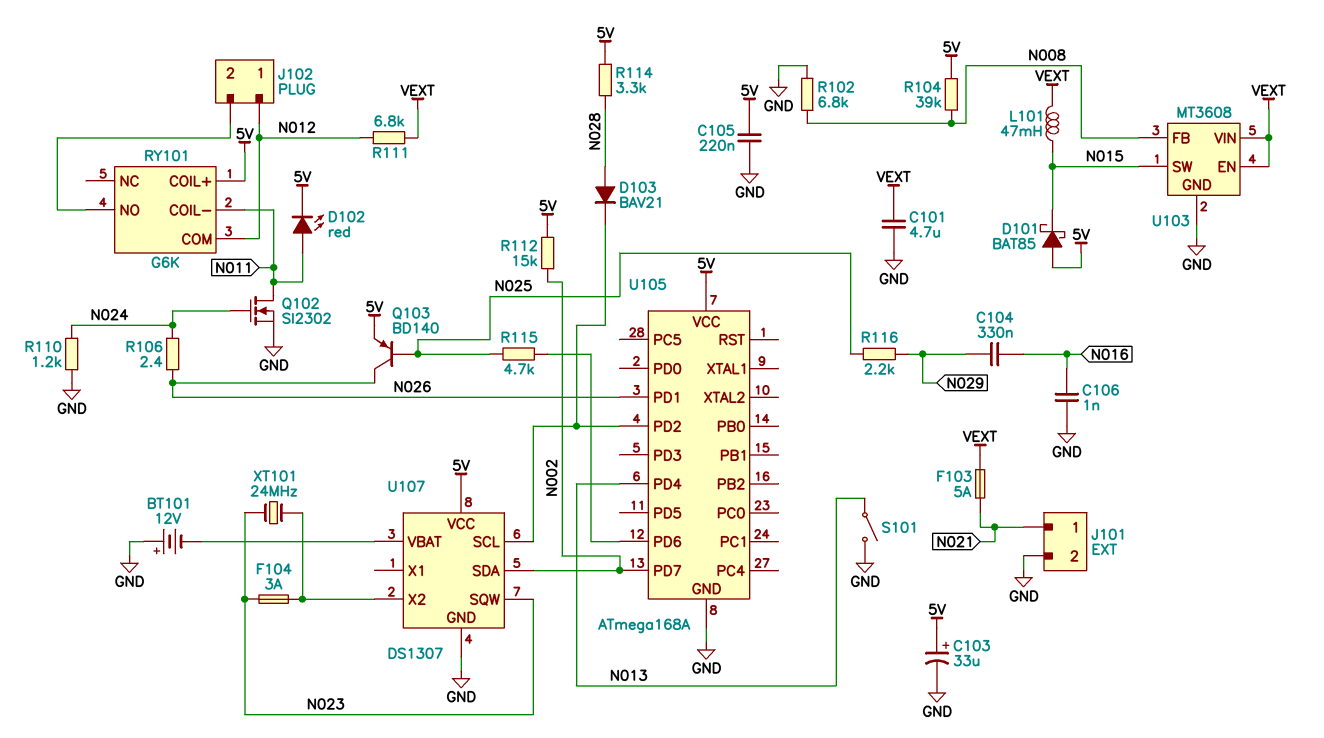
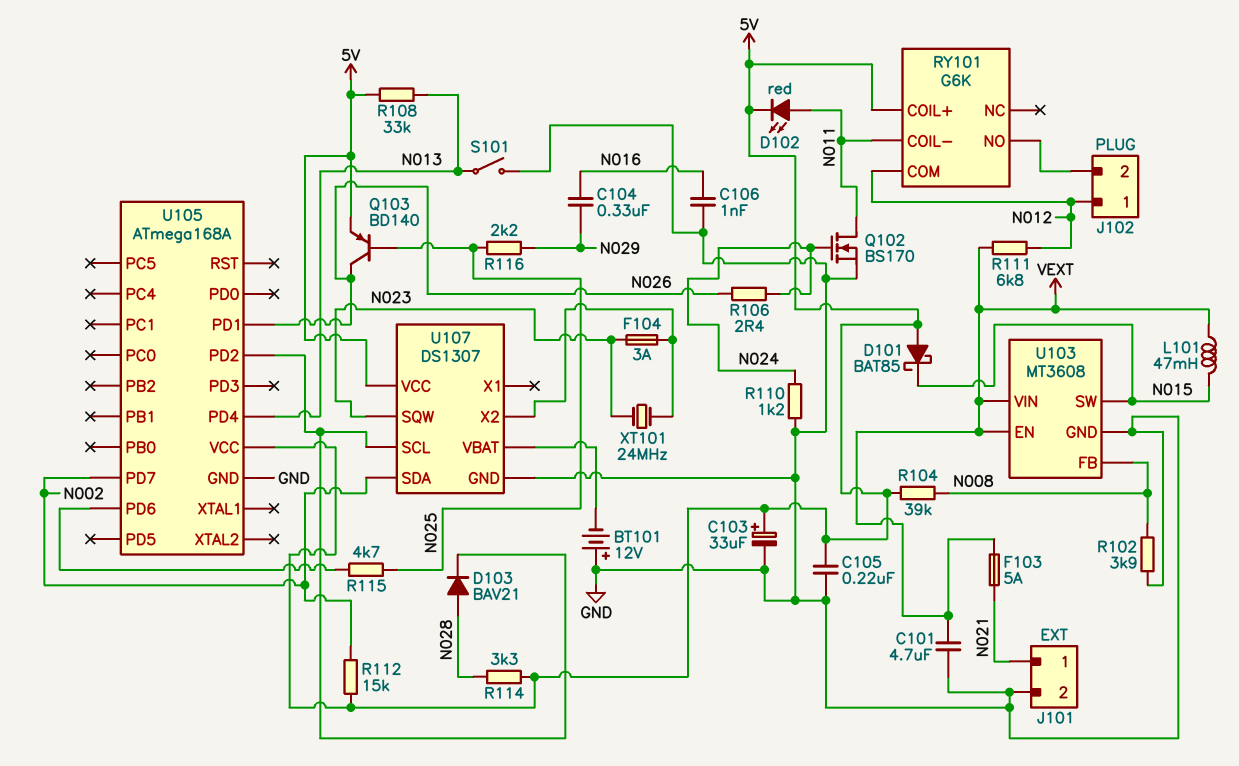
Q102: NMOS SI2302 (G N024, D N011, S GND) -> NMOS BS170 (G N024, D N011, S GND)
R102: 6.8k (GND, N008) -> 3.9k (GND, N008)
R108: none -> 33k (5V, N013)

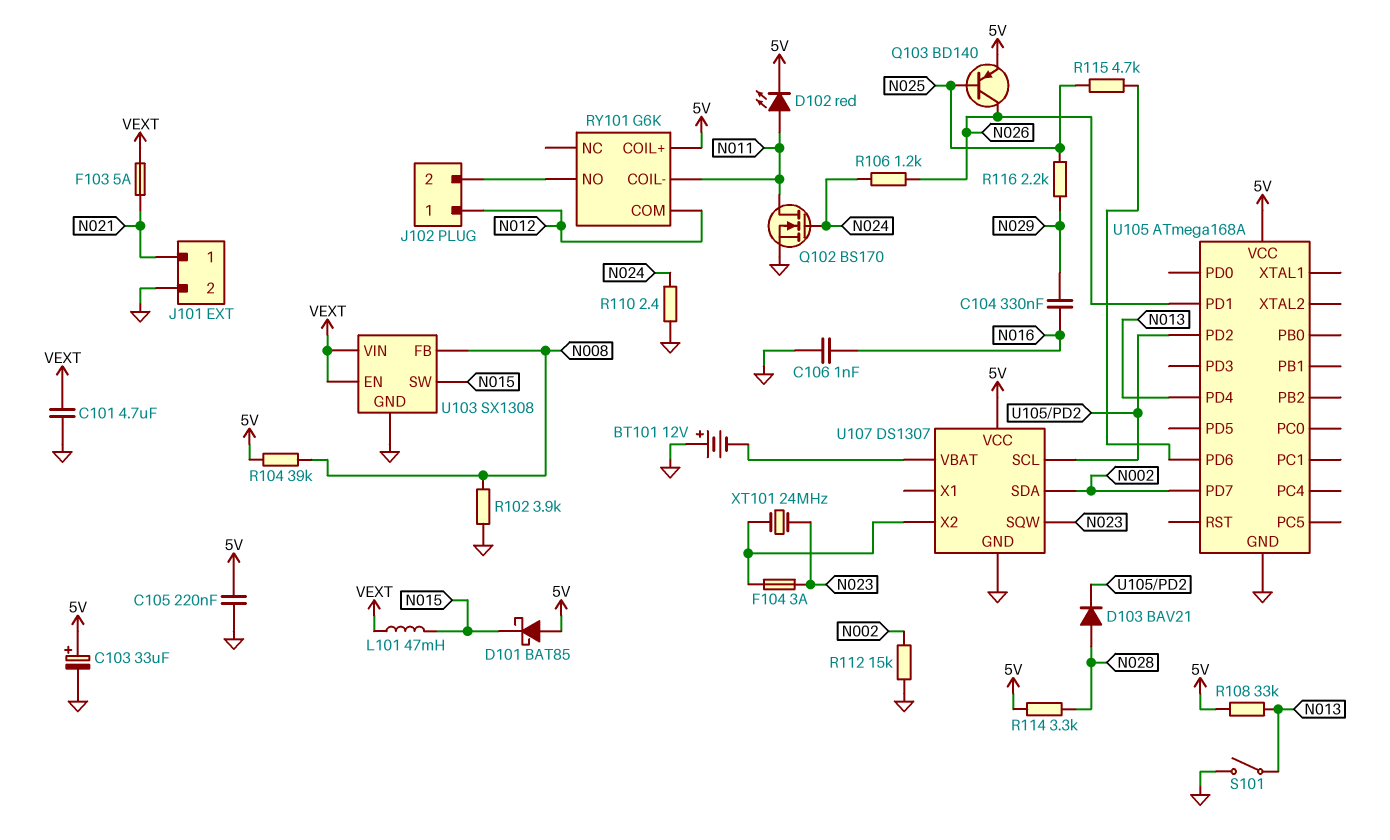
R106: 2.4 (N024, N026) -> 1.2k (N024, N026)
R110: 1.2k (GND, N024) -> 2.4 (GND, N024)
R111: 6.8k (N012, VEXT) -> none
R112: 15k (5V, N002) -> 15k (GND, N002)
U103: MT3608 -> SX1308

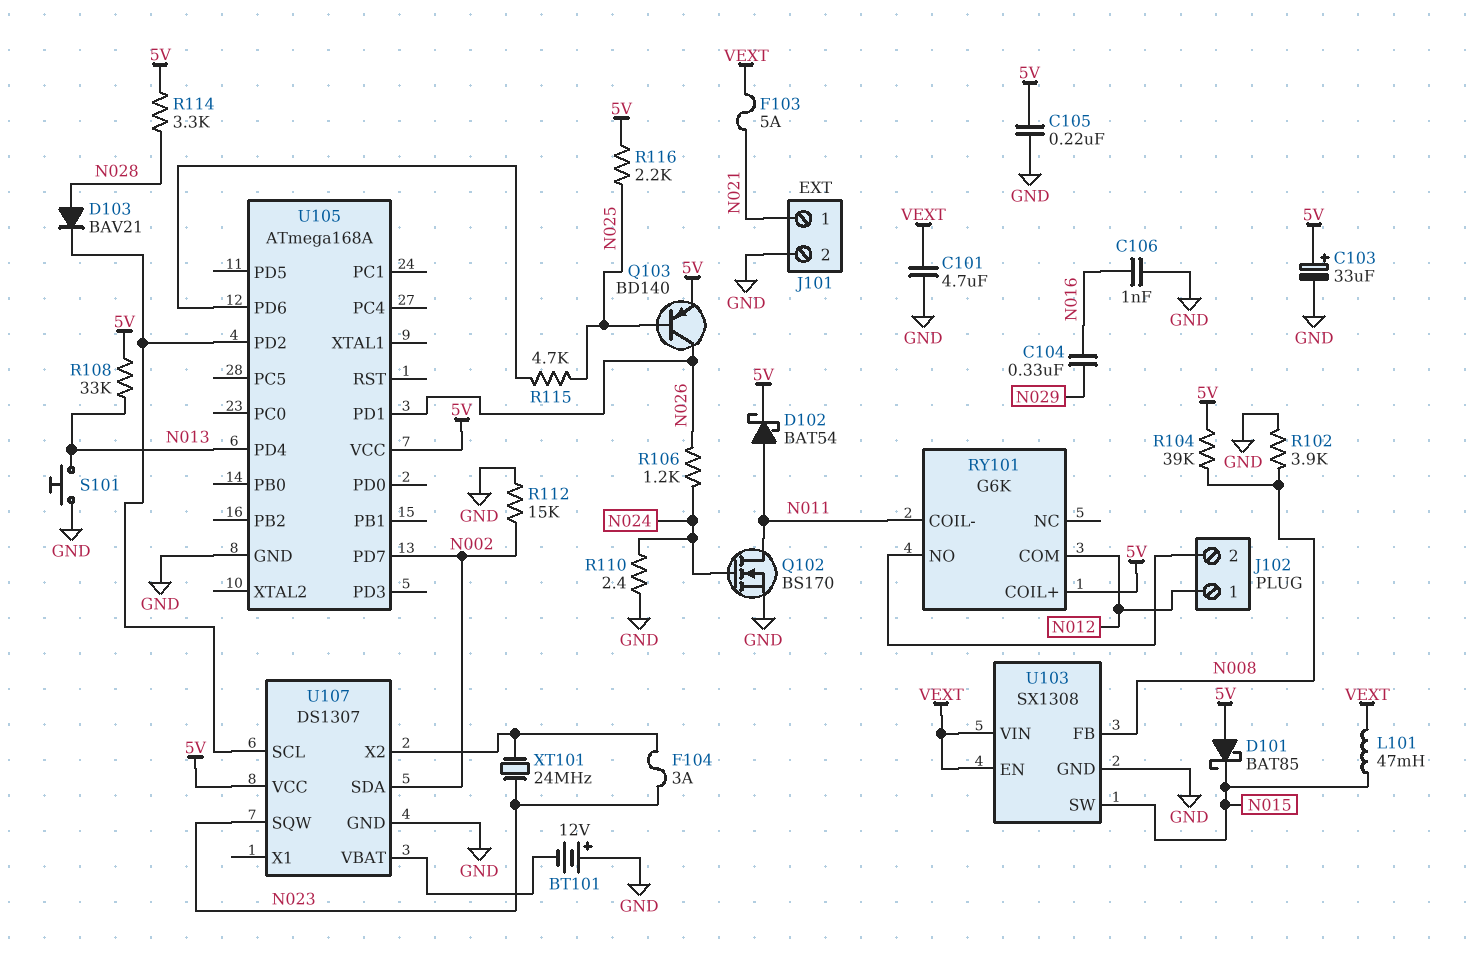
D102: LED red (A N011, K 5V) -> schottky BAT54 (A N011, K 5V)
R116: 2.2k (N025, N029) -> 2.2k (5V, N025)
S101: switch (GND, N013) -> button (GND, N013)

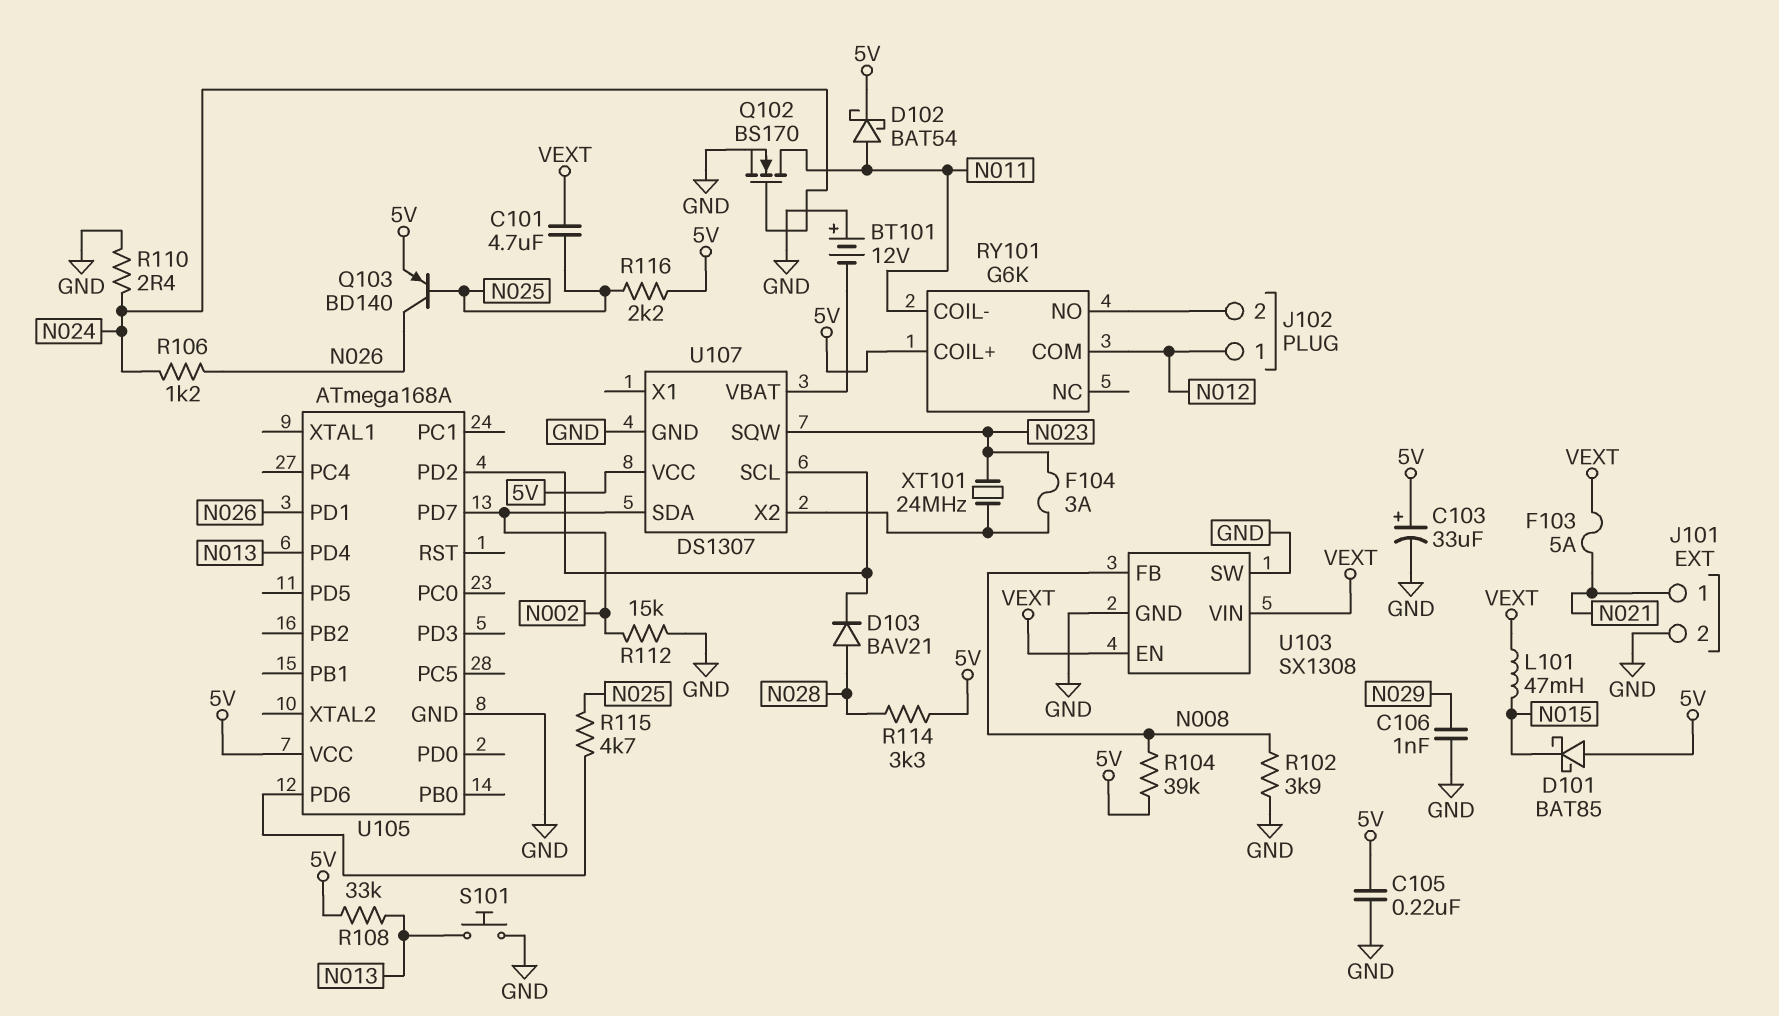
C101: 4.7uF (GND, VEXT) -> 4.7uF (N025, VEXT)
C104: 330nF (N016, N029) -> none
C106: 1nF (GND, N016) -> 1nF (GND, N029)
U103 pin SW: N015 -> GND

